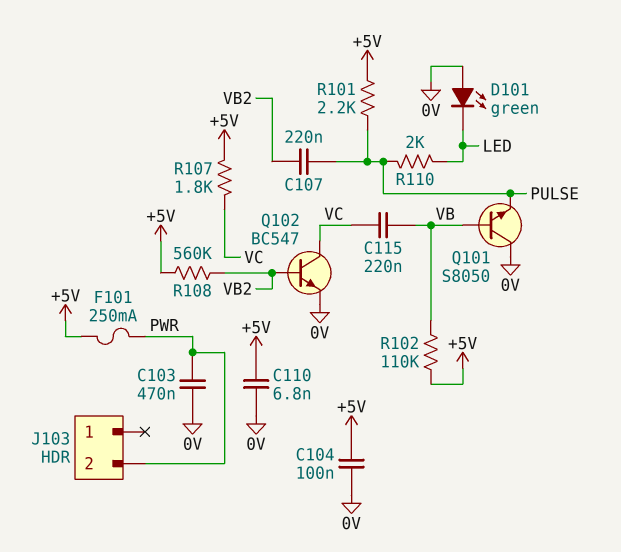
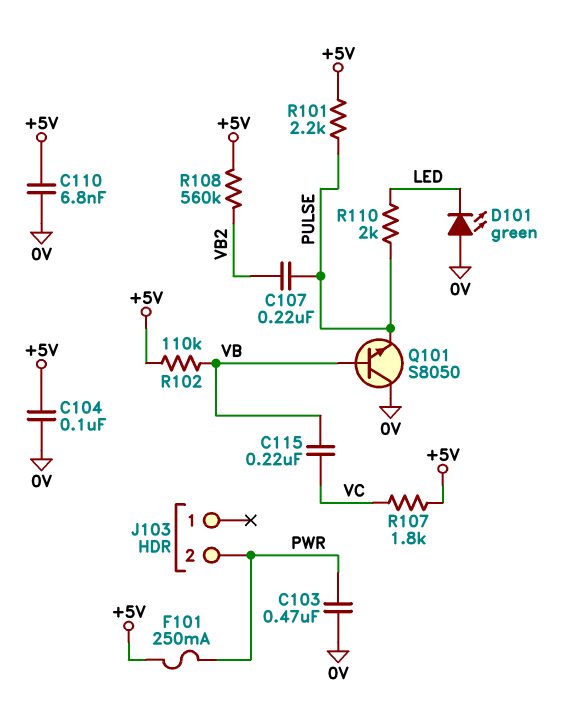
Q102: NPN BC547 (B VB2, C VC, E 0V) -> none

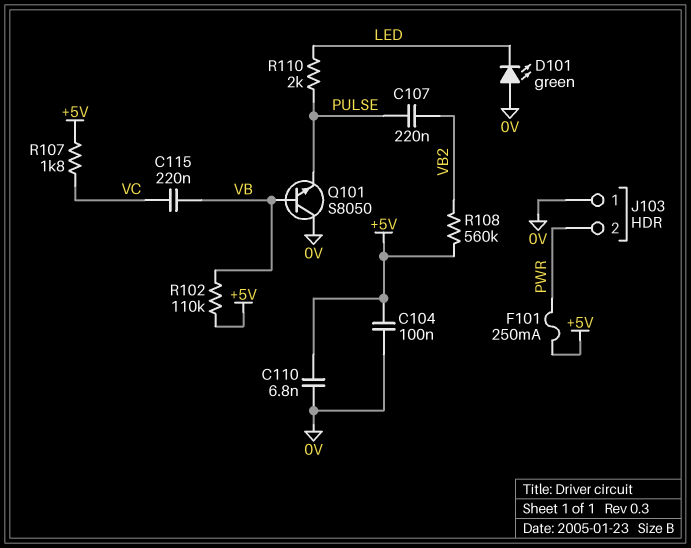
C103: 470nF (0V, PWR) -> none
J103 pin 1: none -> 0V
R101: 2.2k (+5V, PULSE) -> none

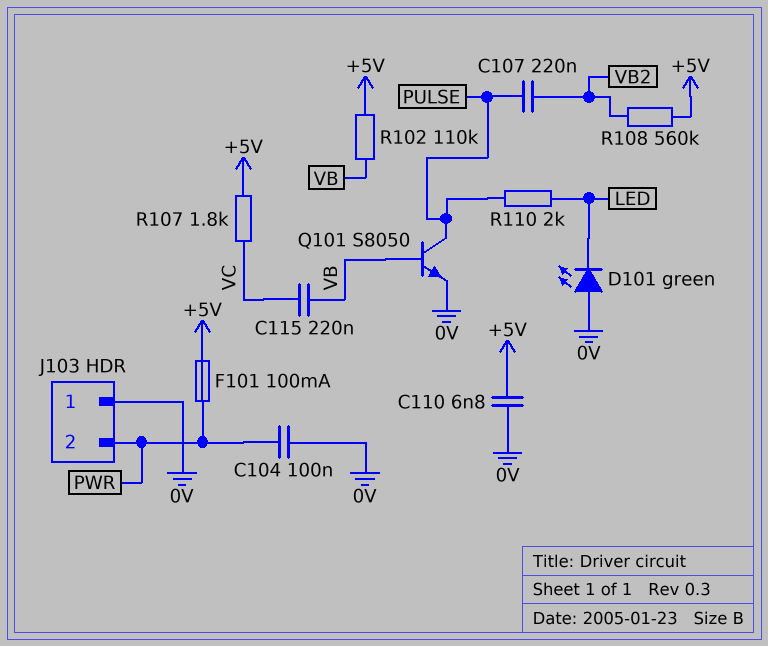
C104: 100nF (+5V, 0V) -> 100nF (0V, PWR)
F101: 250mA (+5V, PWR) -> 100mA (+5V, PWR)
Q101: NPN S8050 (B VB, C 0V, E PULSE) -> NPN S8050 (B VB, C PULSE, E 0V)

